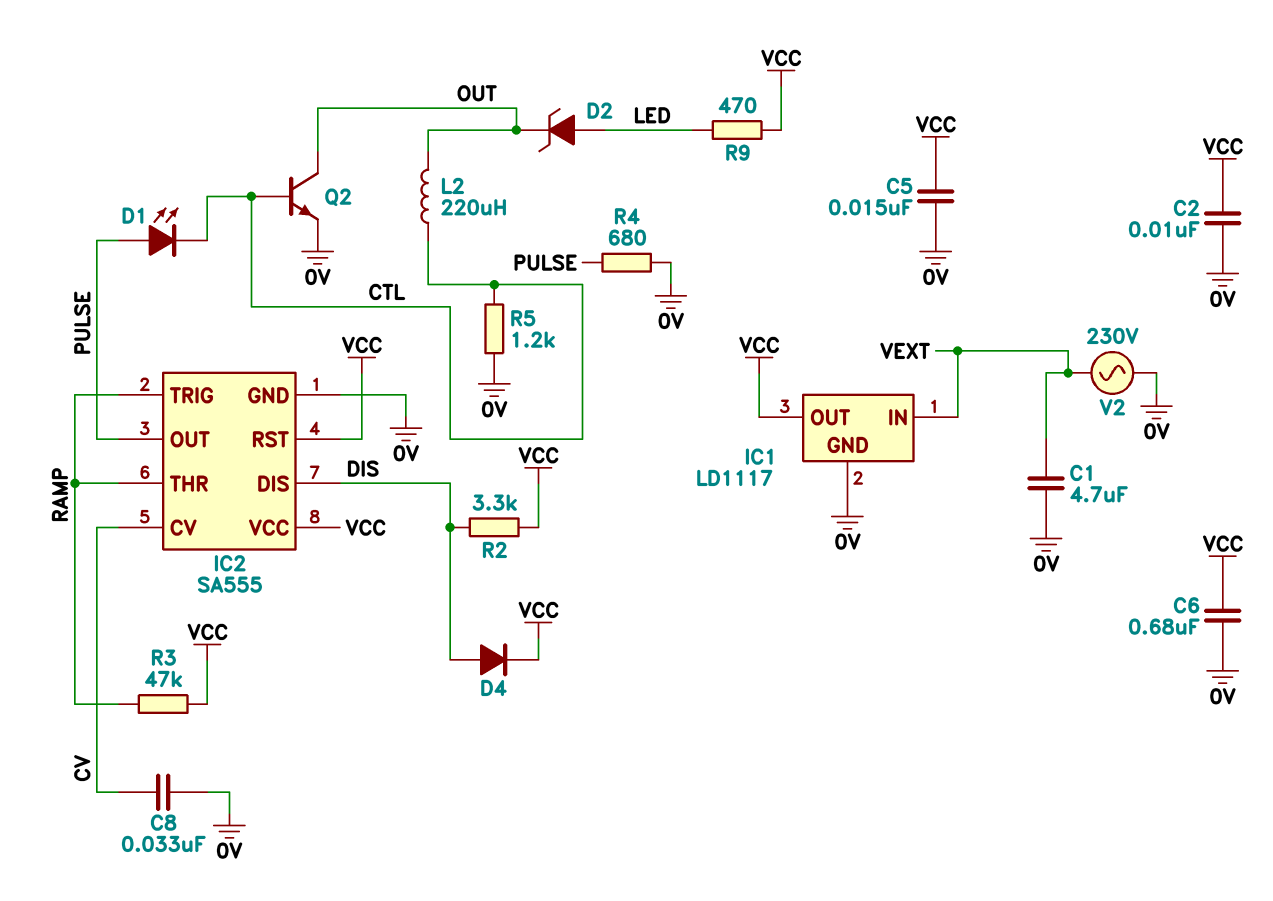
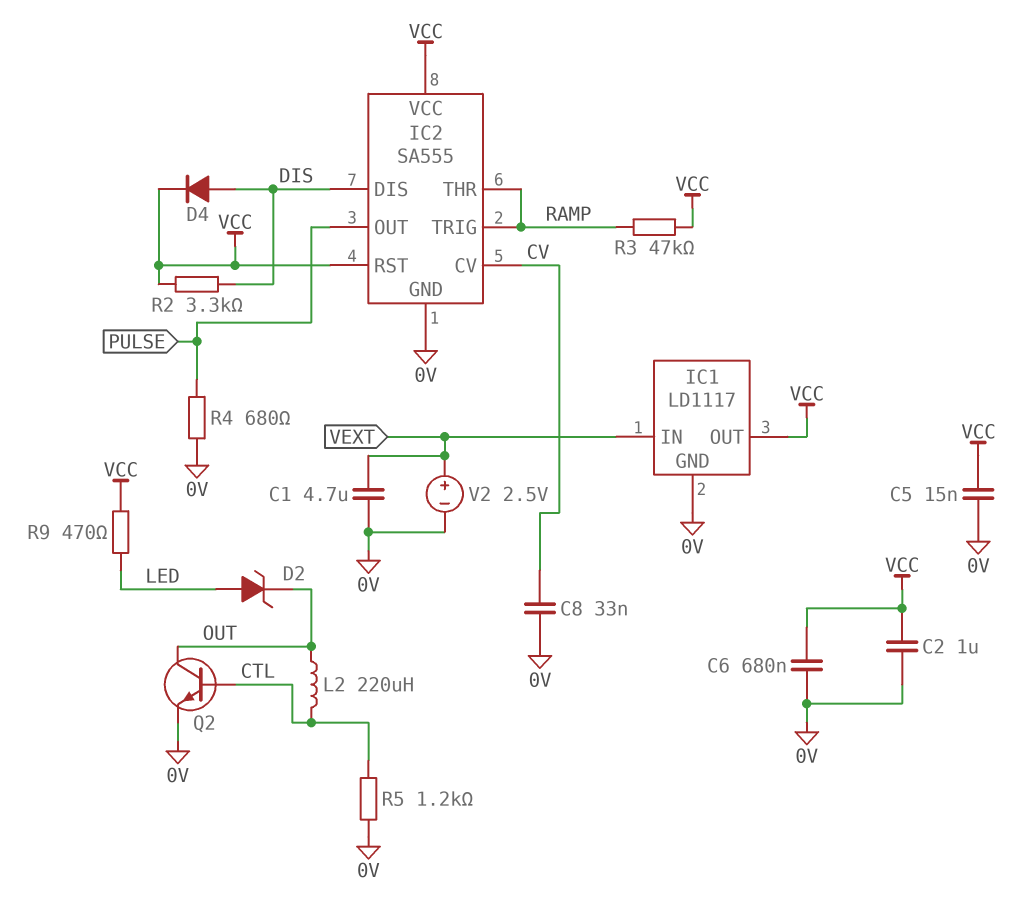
C2: 10nF (0V, VCC) -> 1uF (0V, VCC)
D1: LED (A PULSE, K CTL) -> none
V2: AC 230V (0V, VEXT) -> 2.5V (plus VEXT, minus 0V)

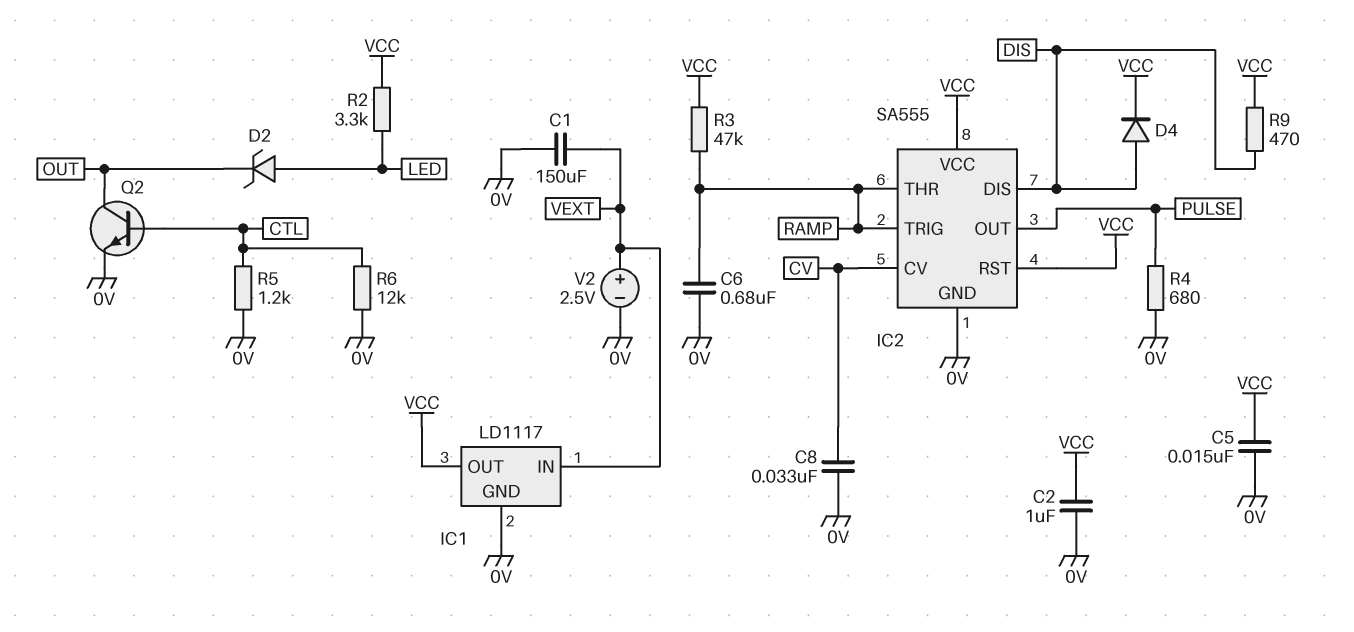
C1: 4.7uF (0V, VEXT) -> 150uF (0V, VEXT)
C6: 680nF (0V, VCC) -> 680nF (0V, RAMP)
L2: 220uH (CTL, OUT) -> none
R2: 3.3k (DIS, VCC) -> 3.3k (LED, VCC)
R6: none -> 12k (0V, CTL)
R9: 470 (LED, VCC) -> 470 (DIS, VCC)

